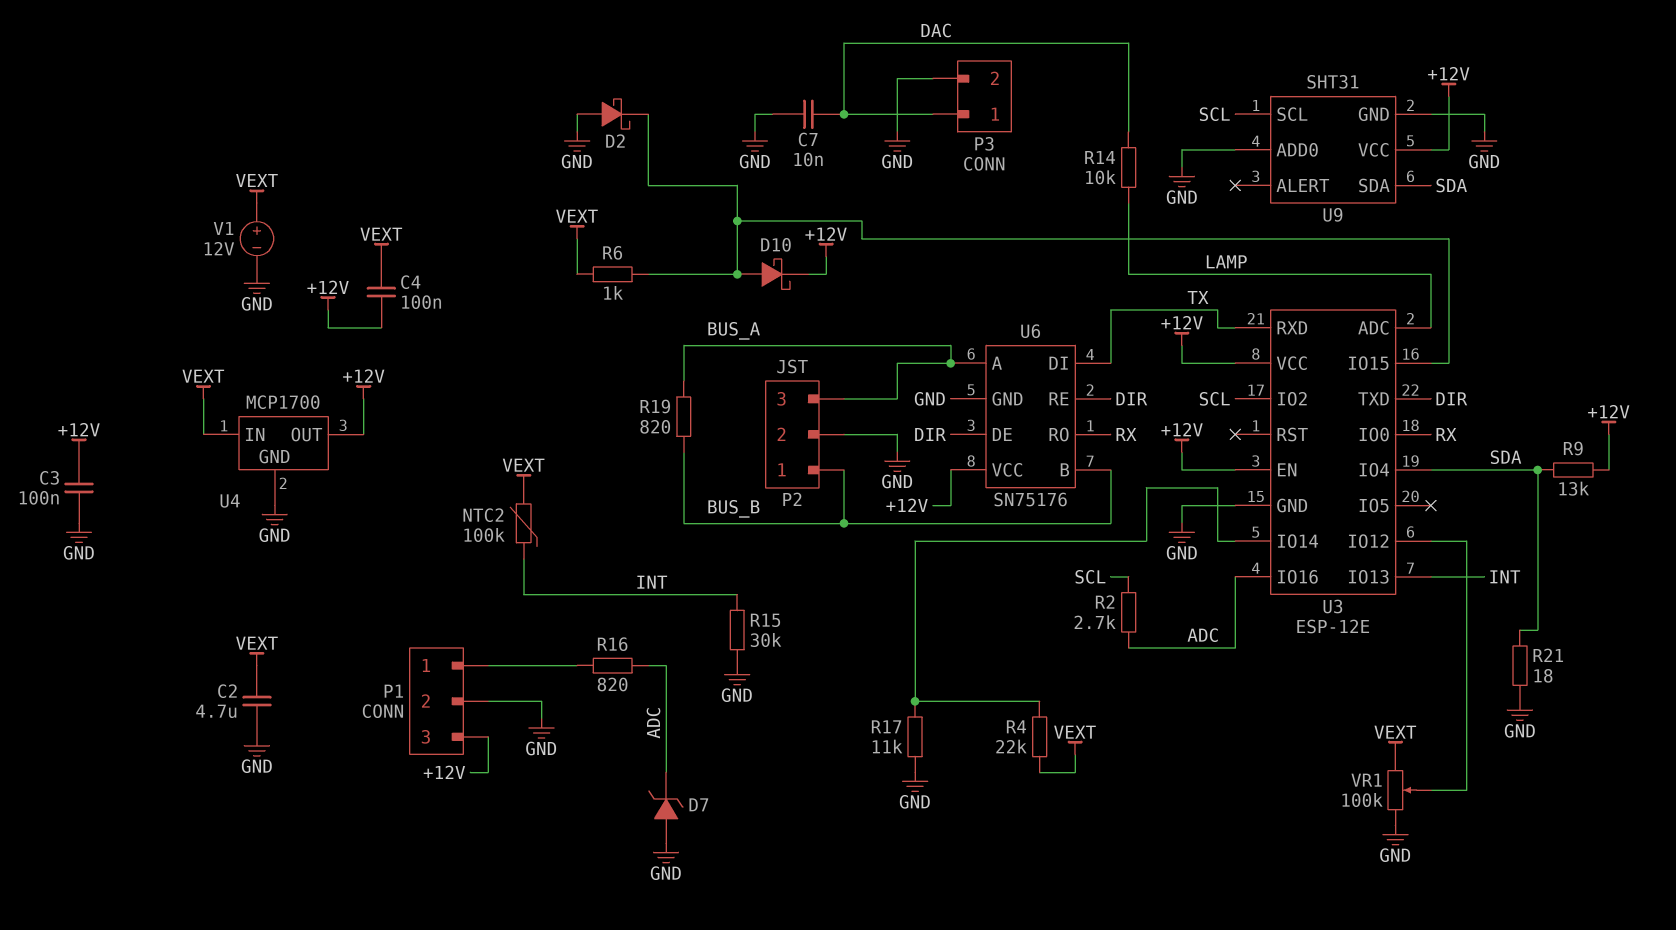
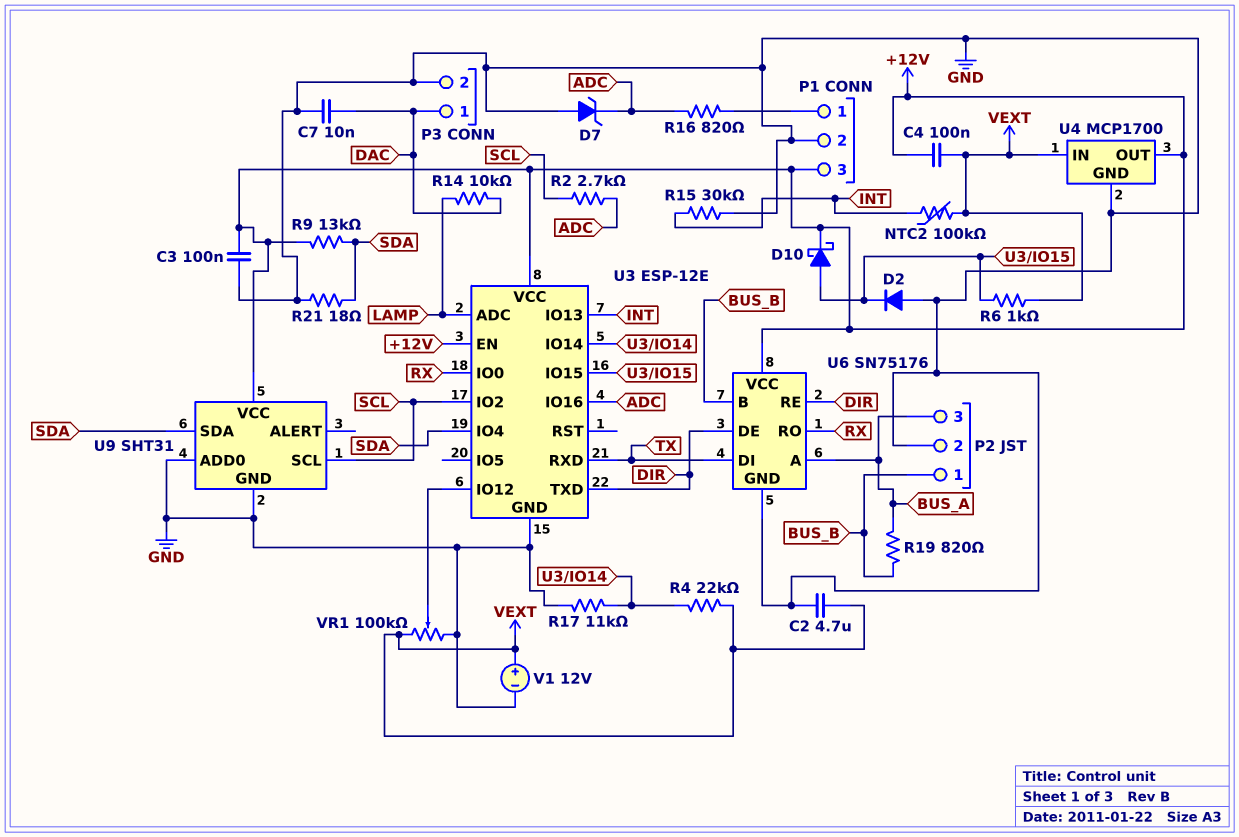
D2: schottky (A GND, K U3/IO15) -> diode (A GND, K U3/IO15)

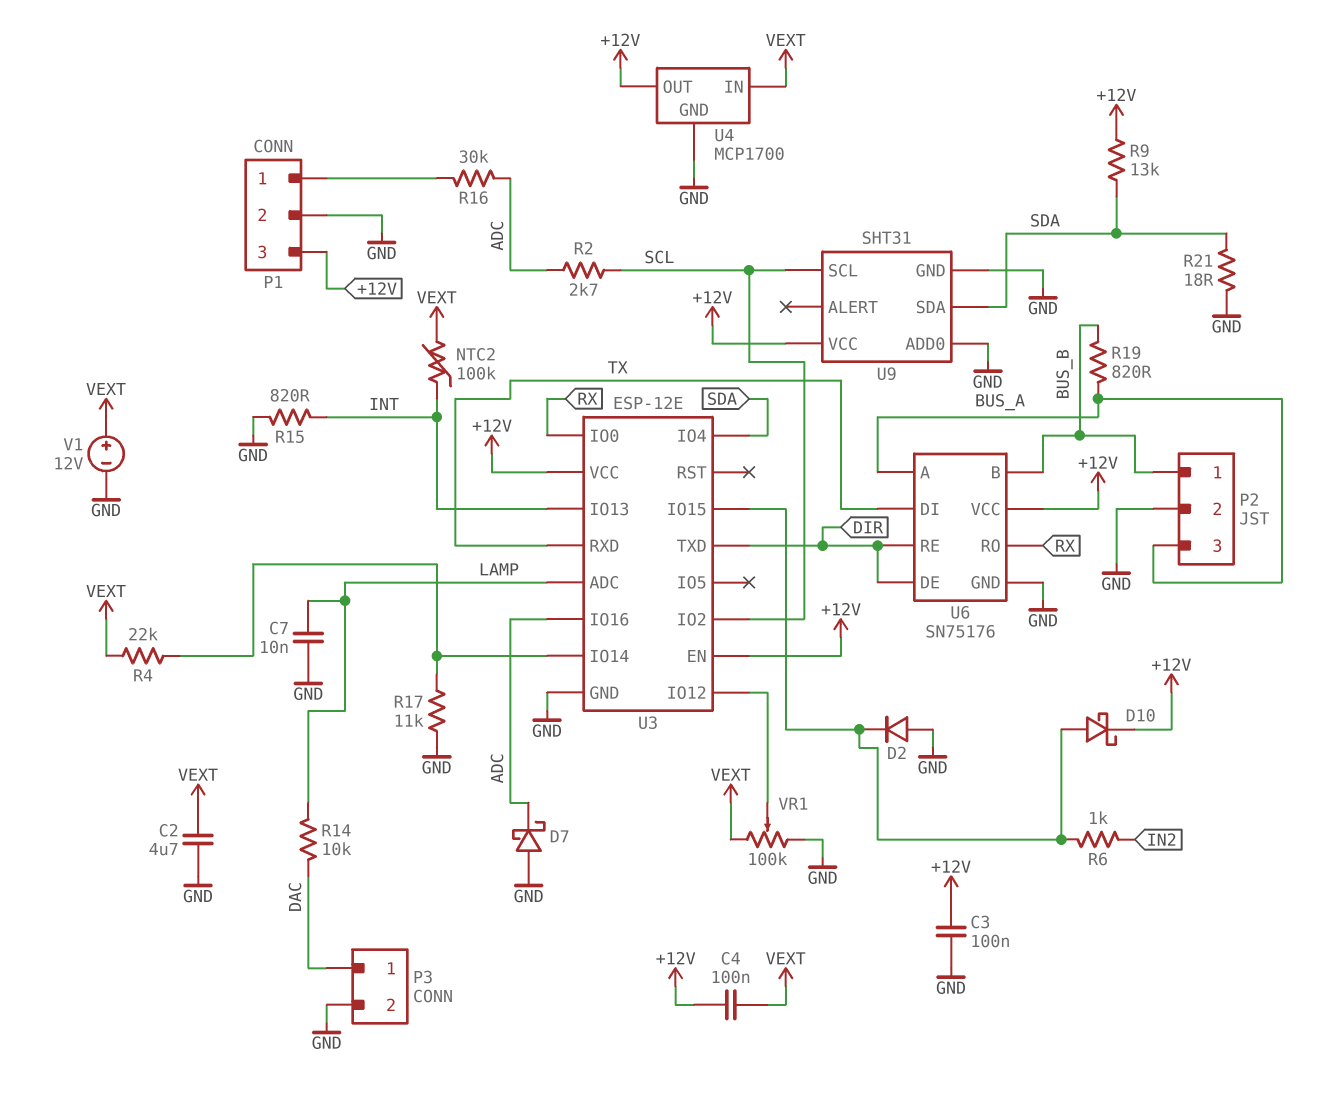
C7: 10nF (DAC, GND) -> 10nF (GND, LAMP)
D7: zener (A GND, K ADC) -> schottky (A GND, K ADC)
R6: 1k (U3/IO15, VEXT) -> 1k (IN2, U3/IO15)
R15: 30k (GND, INT) -> 820 (GND, INT)
R16: 820 (ADC, P1/1) -> 30k (ADC, P1/1)

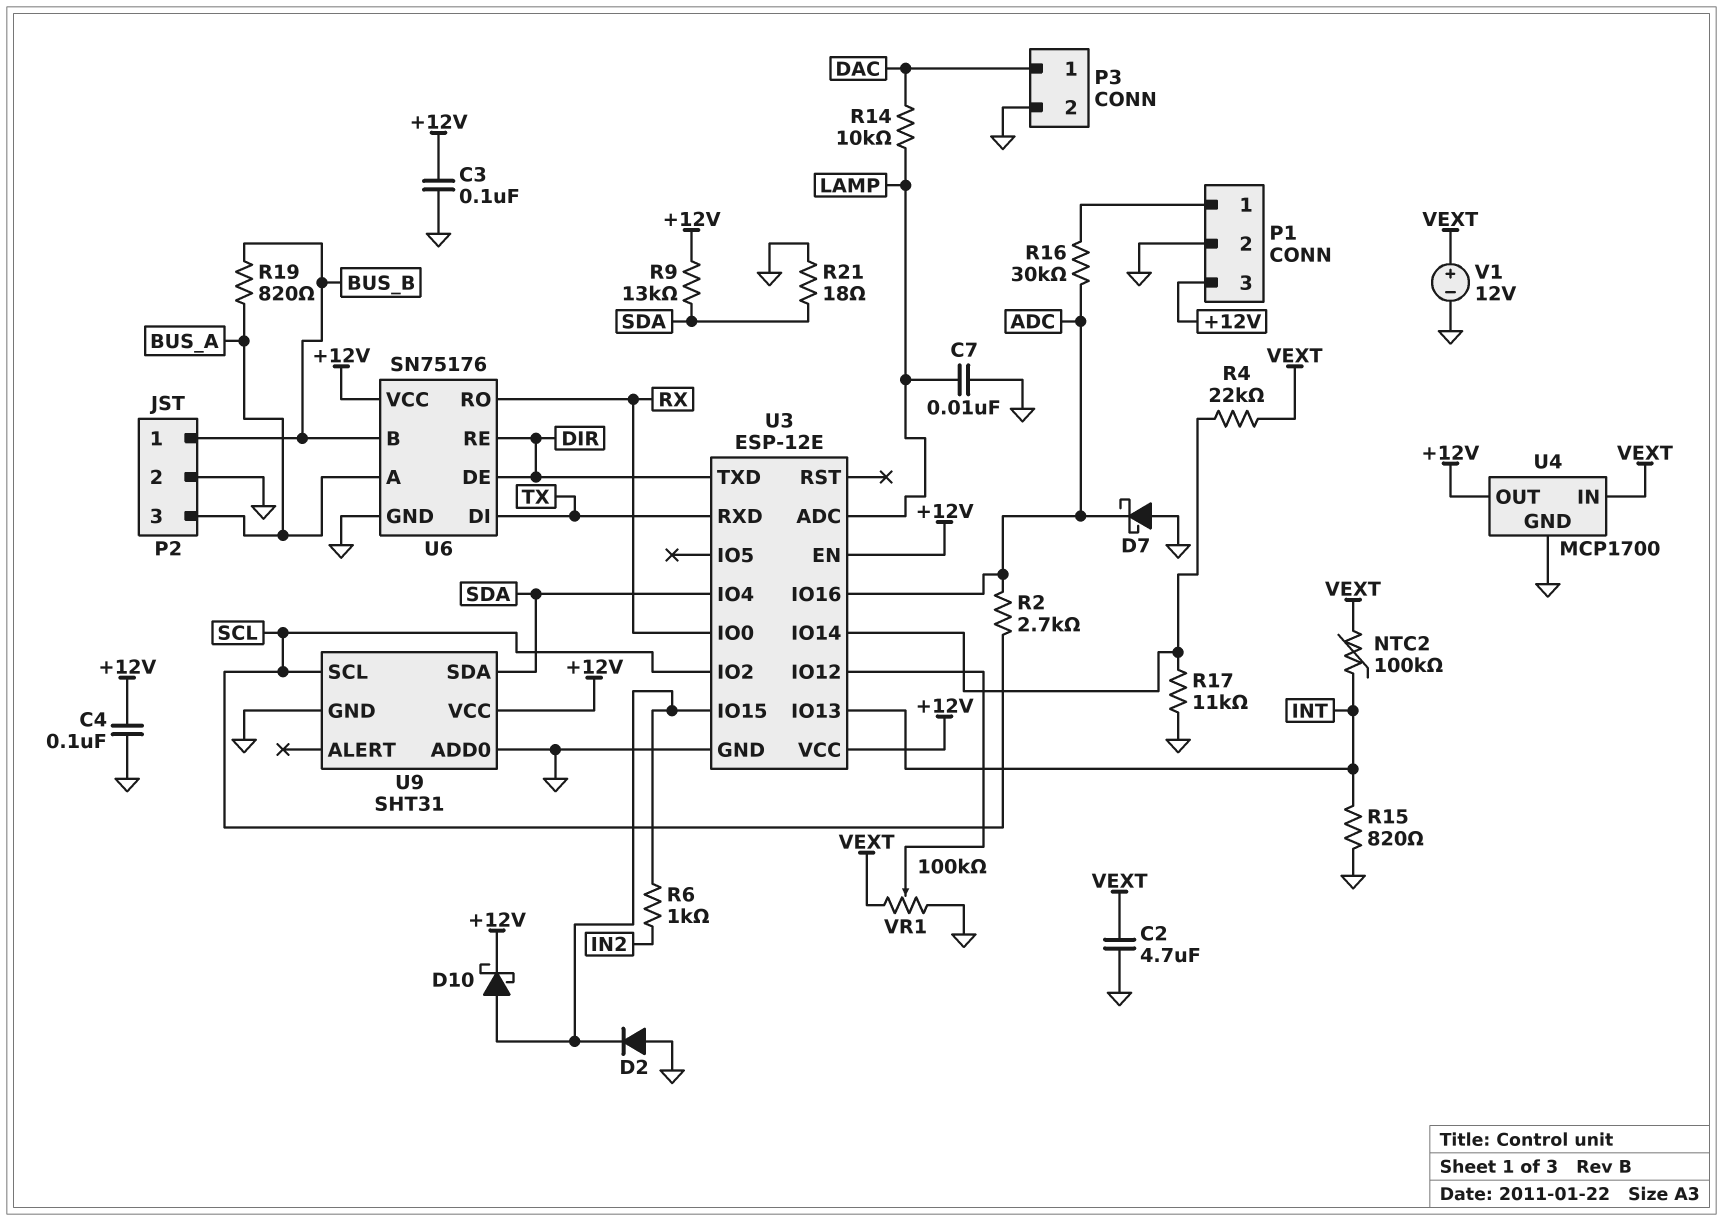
C4: 100nF (+12V, VEXT) -> 100nF (+12V, GND)

